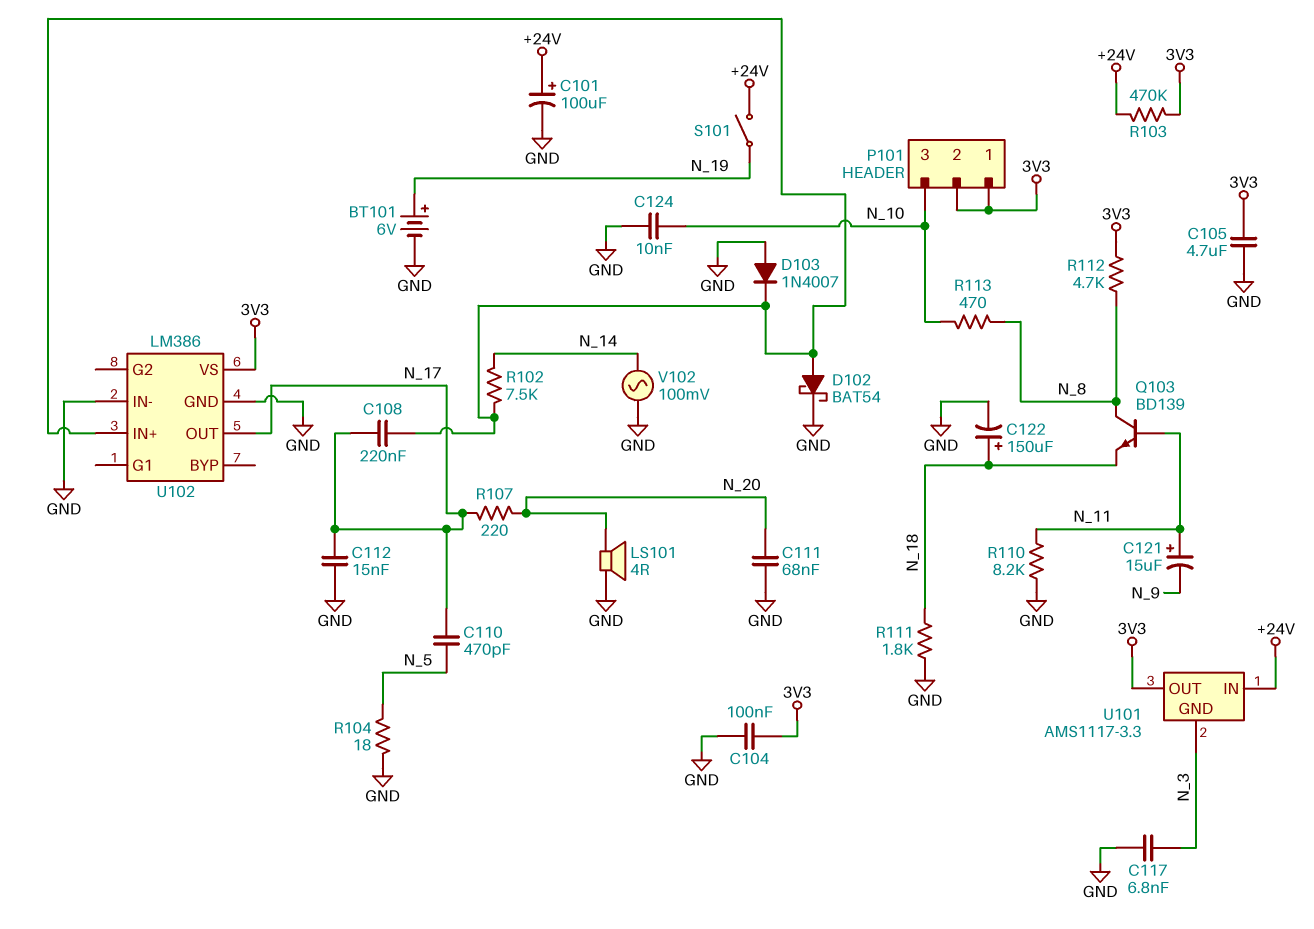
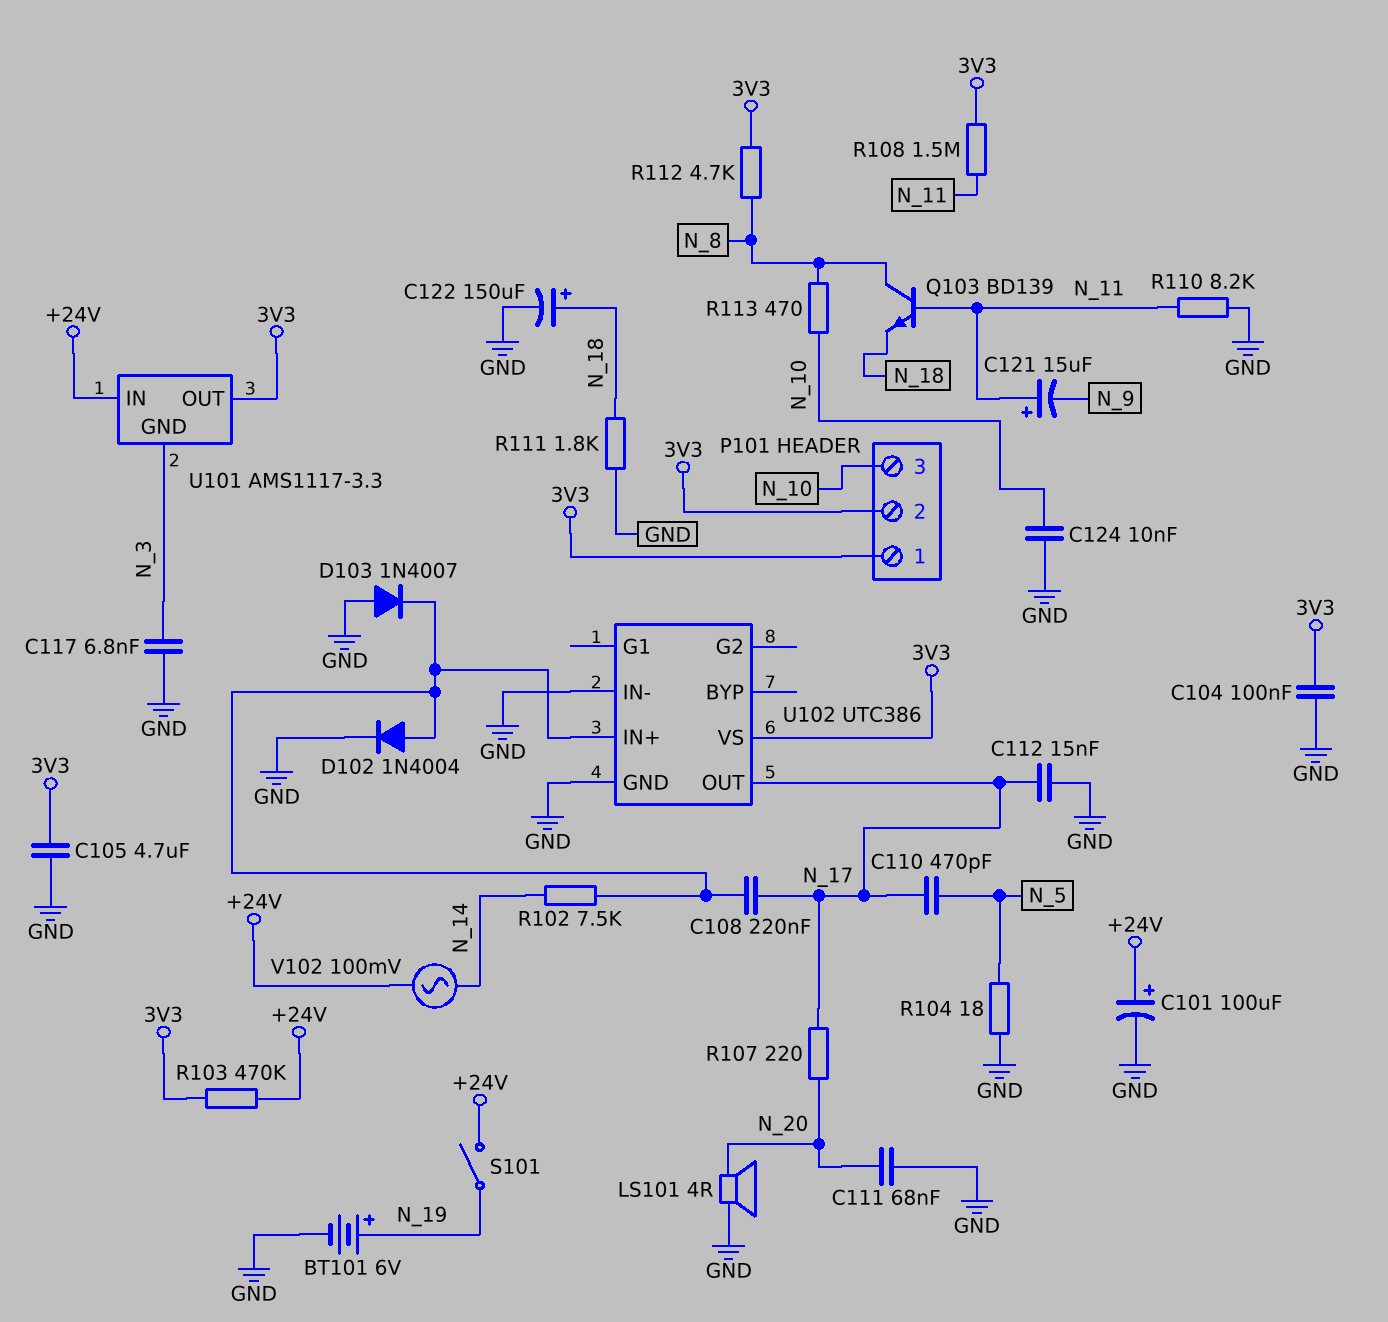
D102: schottky BAT54 (A U102/IN+, K GND) -> diode 1N4004 (A U102/IN+, K GND)
R108: none -> 1.5M (3V3, N_11)
U102: LM386 -> UTC386
V102: AC 100mV (GND, N_14) -> AC 100mV (+24V, N_14)

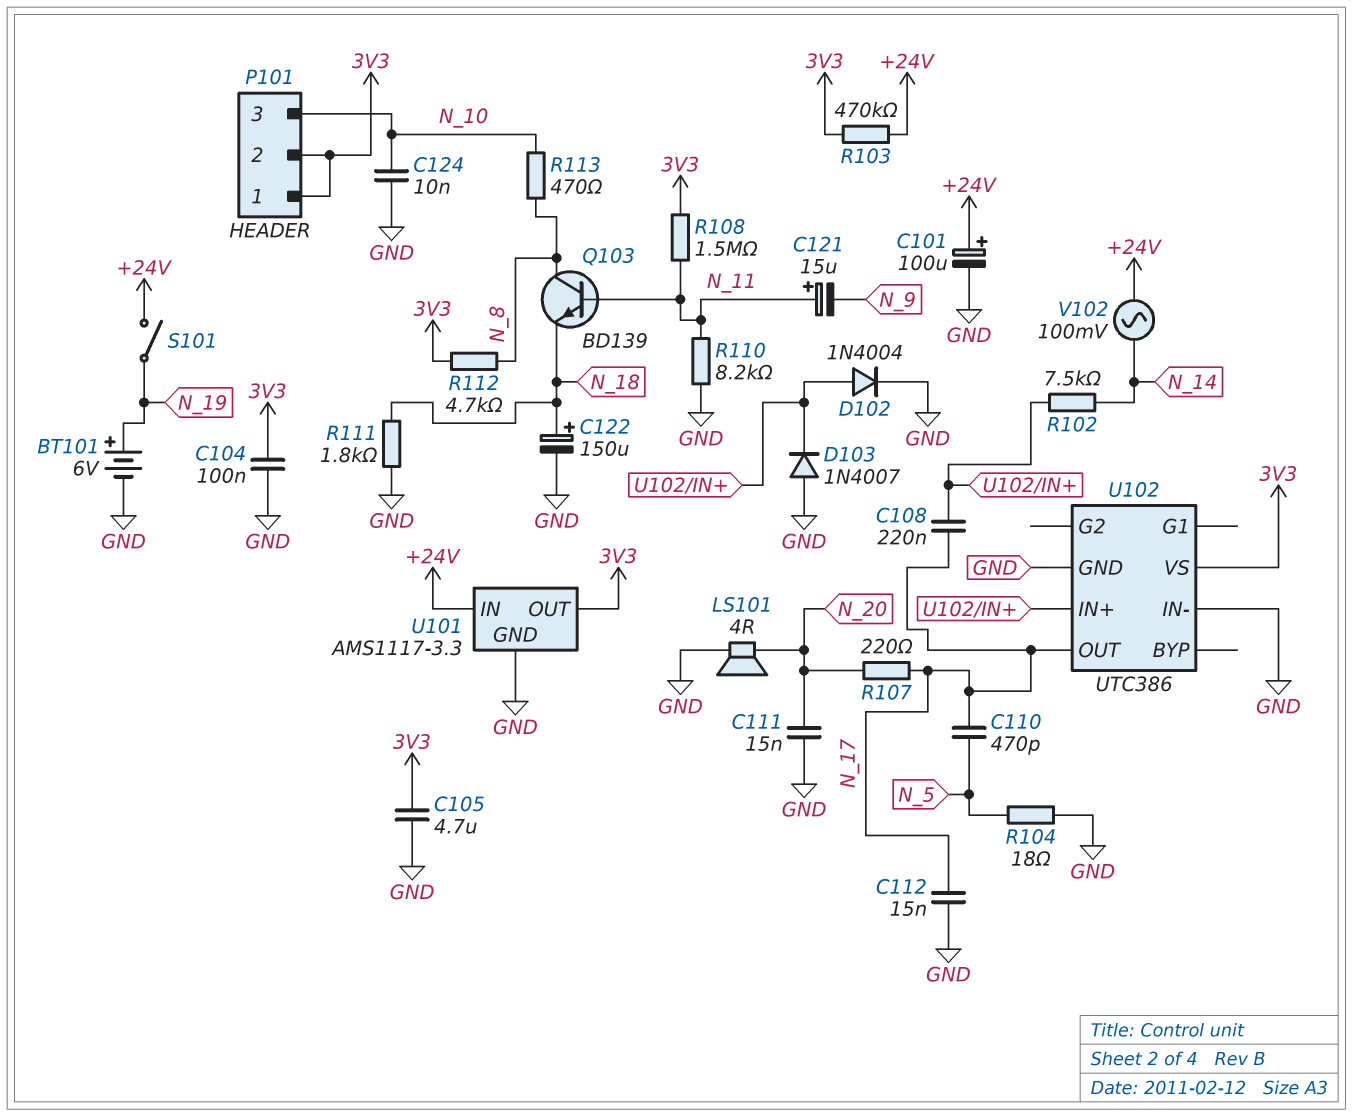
C111: 68nF (GND, N_20) -> 15nF (GND, N_20)
C117: 6.8nF (GND, N_3) -> none
U101 pin GND: N_3 -> GND

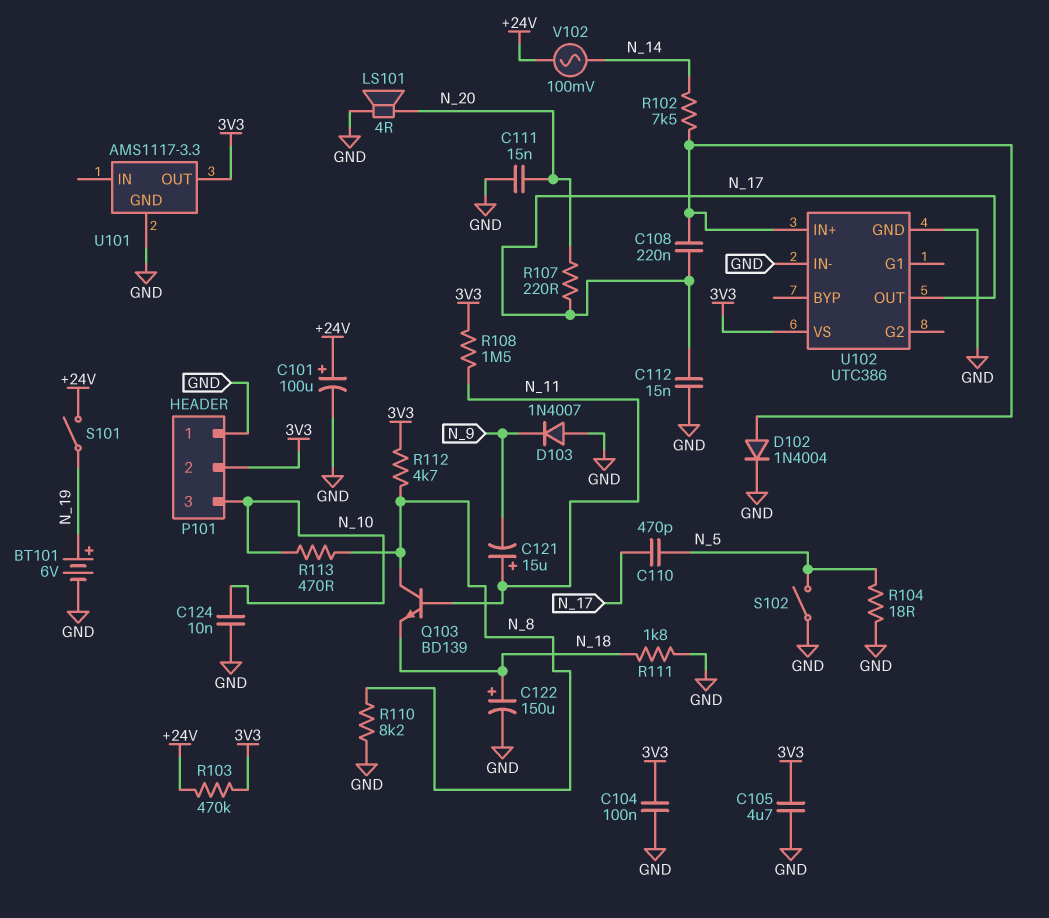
D103: diode 1N4007 (A GND, K U102/IN+) -> diode 1N4007 (A GND, K N_9)
P101 pin 1: 3V3 -> GND
R110: 8.2k (GND, N_11) -> 8.2k (GND, N_8)
S102: none -> switch (GND, N_5)
U101 pin IN: +24V -> none

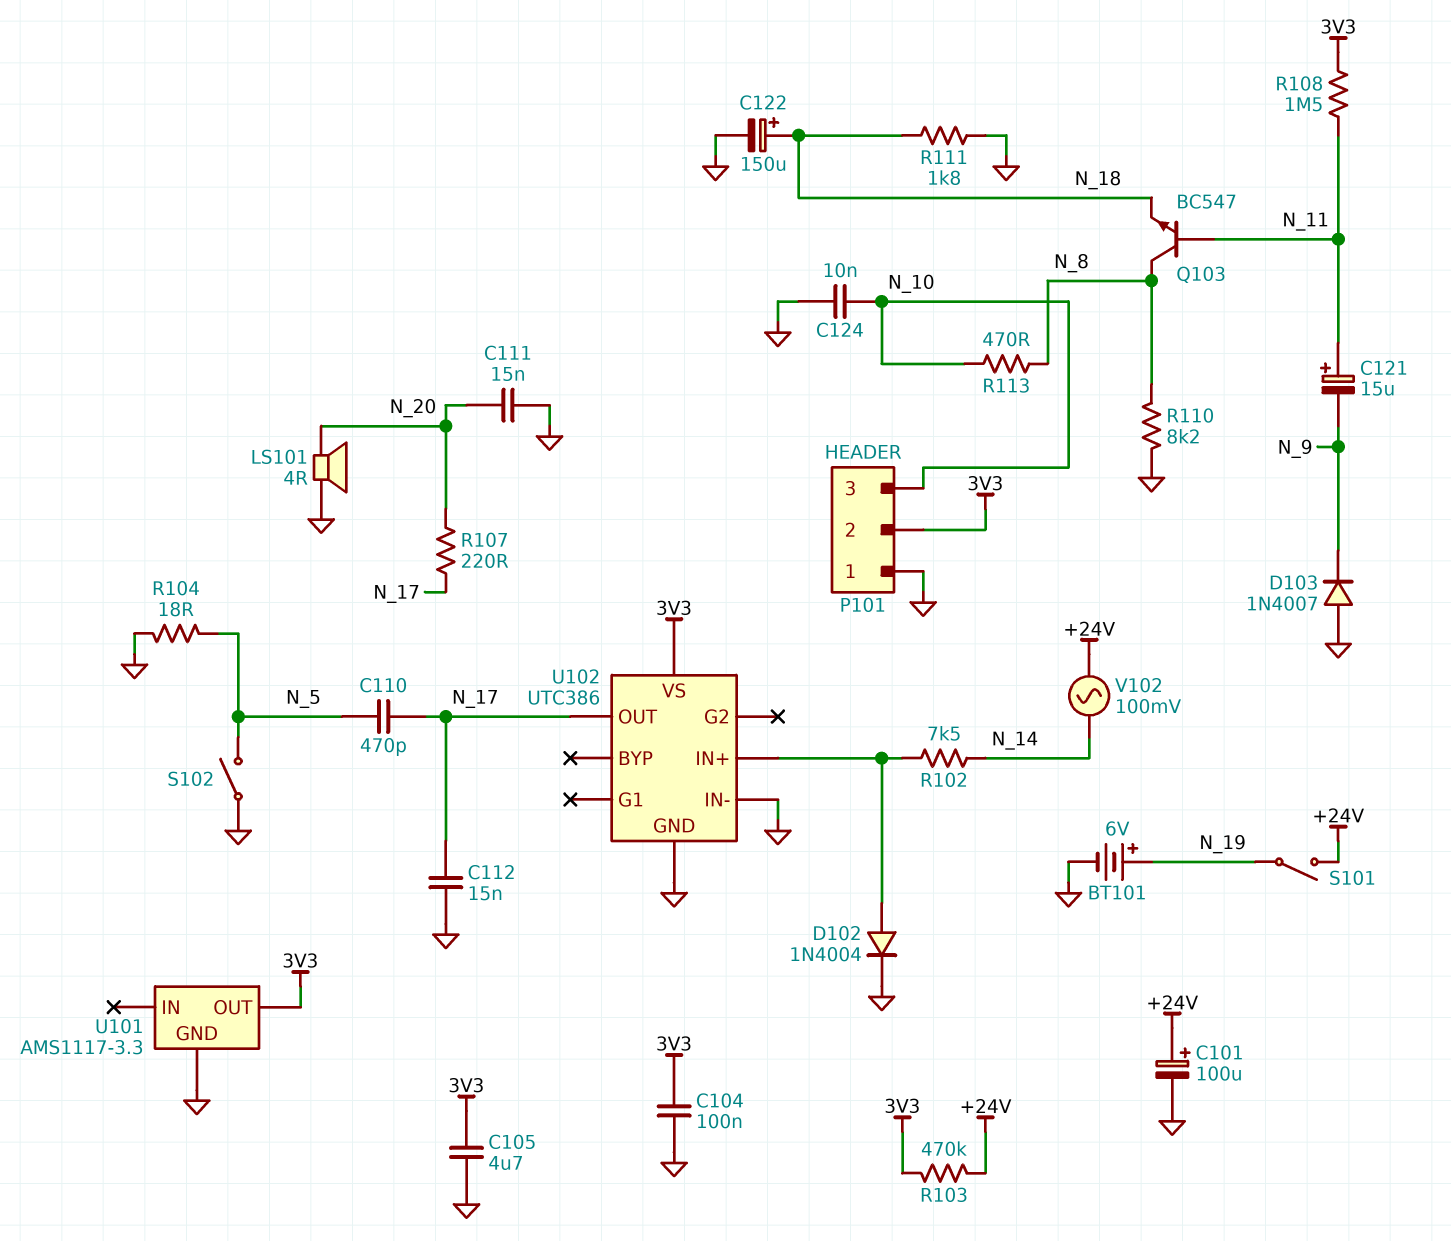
C108: 220nF (N_17, U102/IN+) -> none
Q103: NPN BD139 (B N_11, C N_8, E N_18) -> NPN BC547 (B N_11, C N_8, E N_18)
R112: 4.7k (3V3, N_8) -> none

